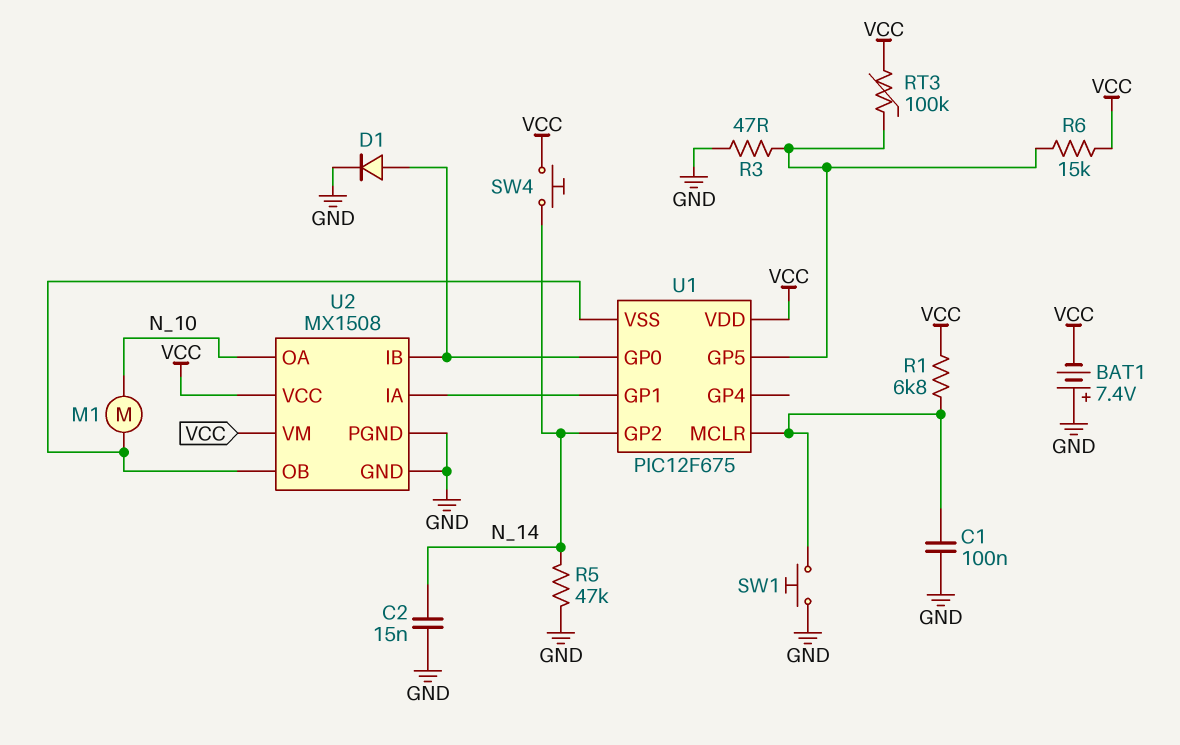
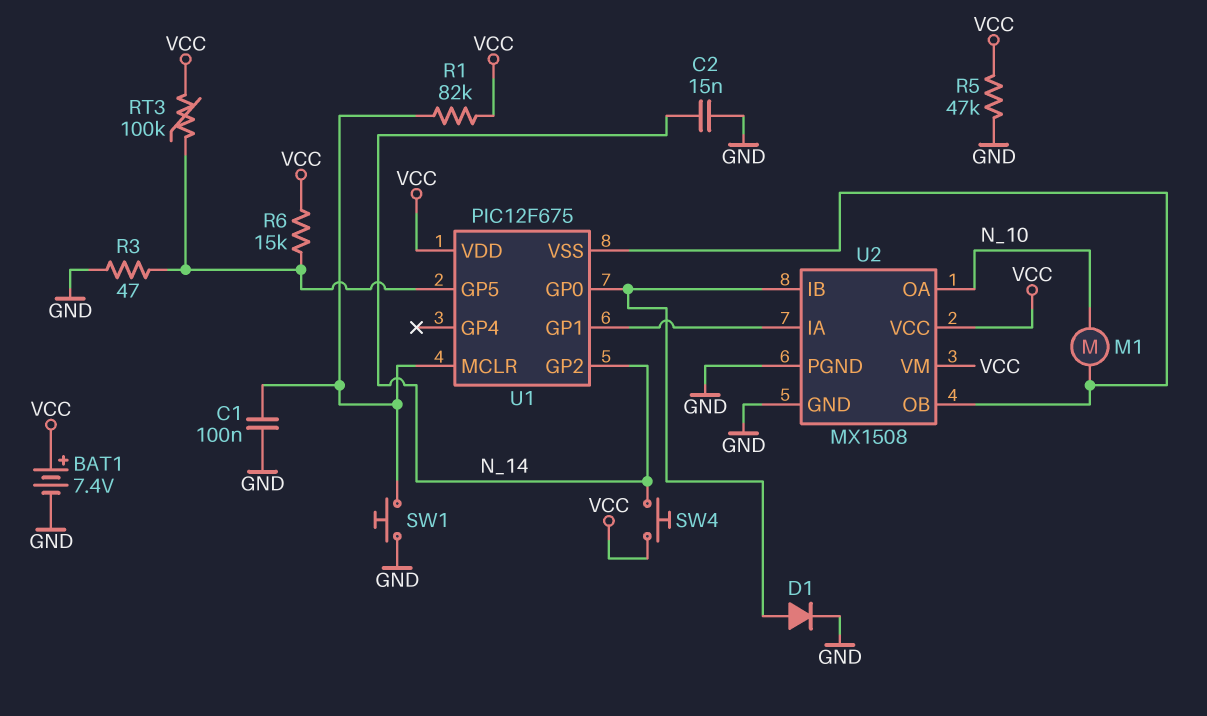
BAT1: 7.4V (plus GND, minus VCC) -> 7.4V (plus VCC, minus GND)
R1: 6.8k (U1/MCLR, VCC) -> 82k (U1/MCLR, VCC)
R5: 47k (GND, N_14) -> 47k (GND, VCC)

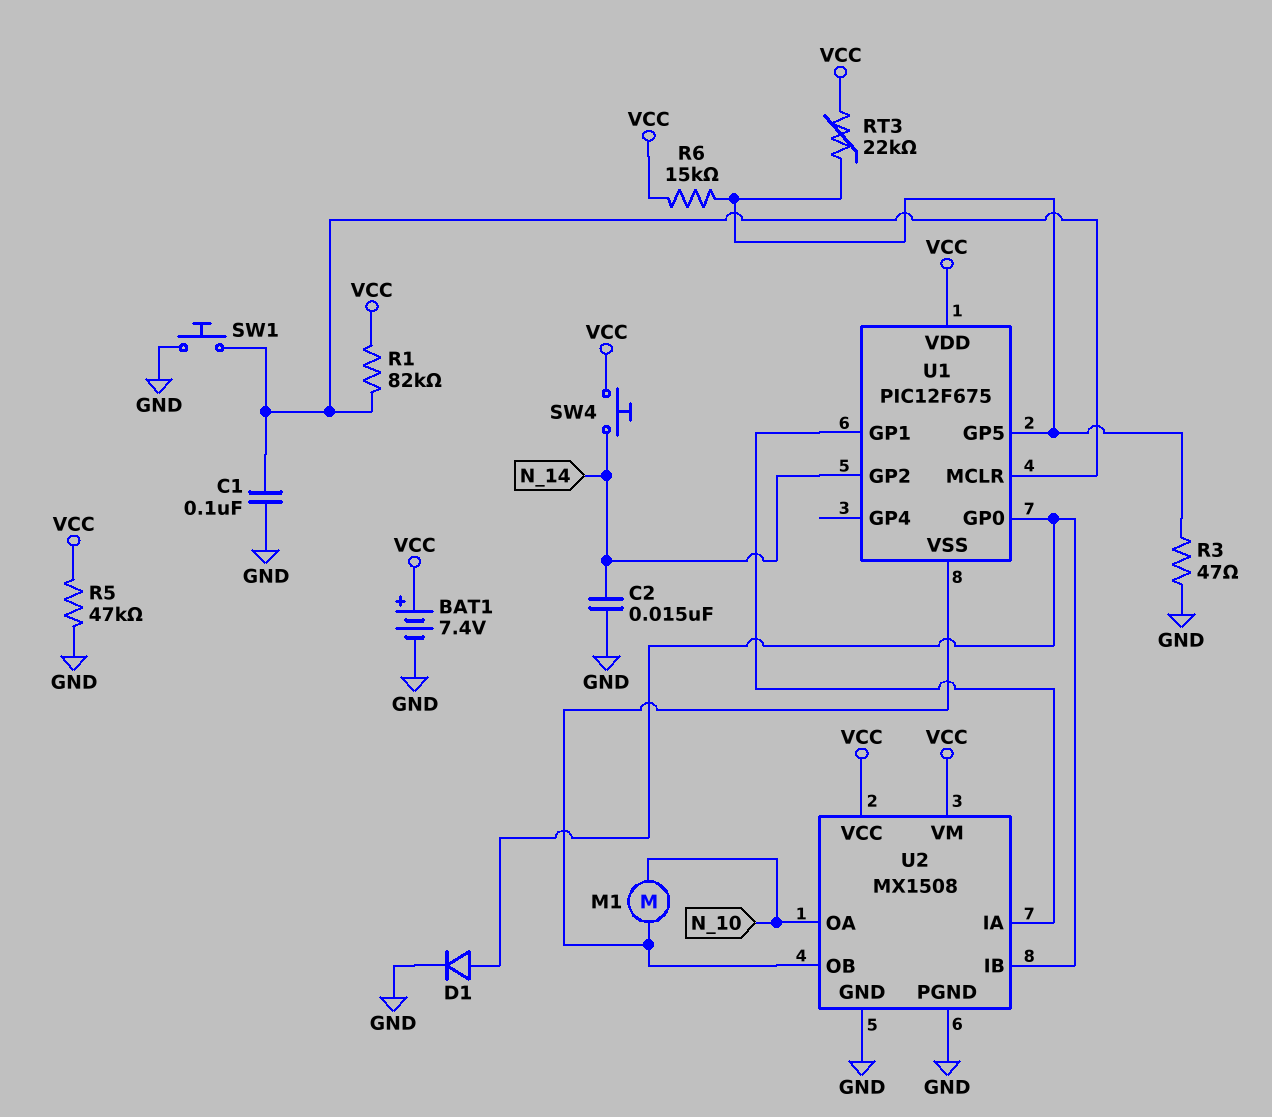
RT3: 100k (U1/GP5, VCC) -> 22k (U1/GP5, VCC)

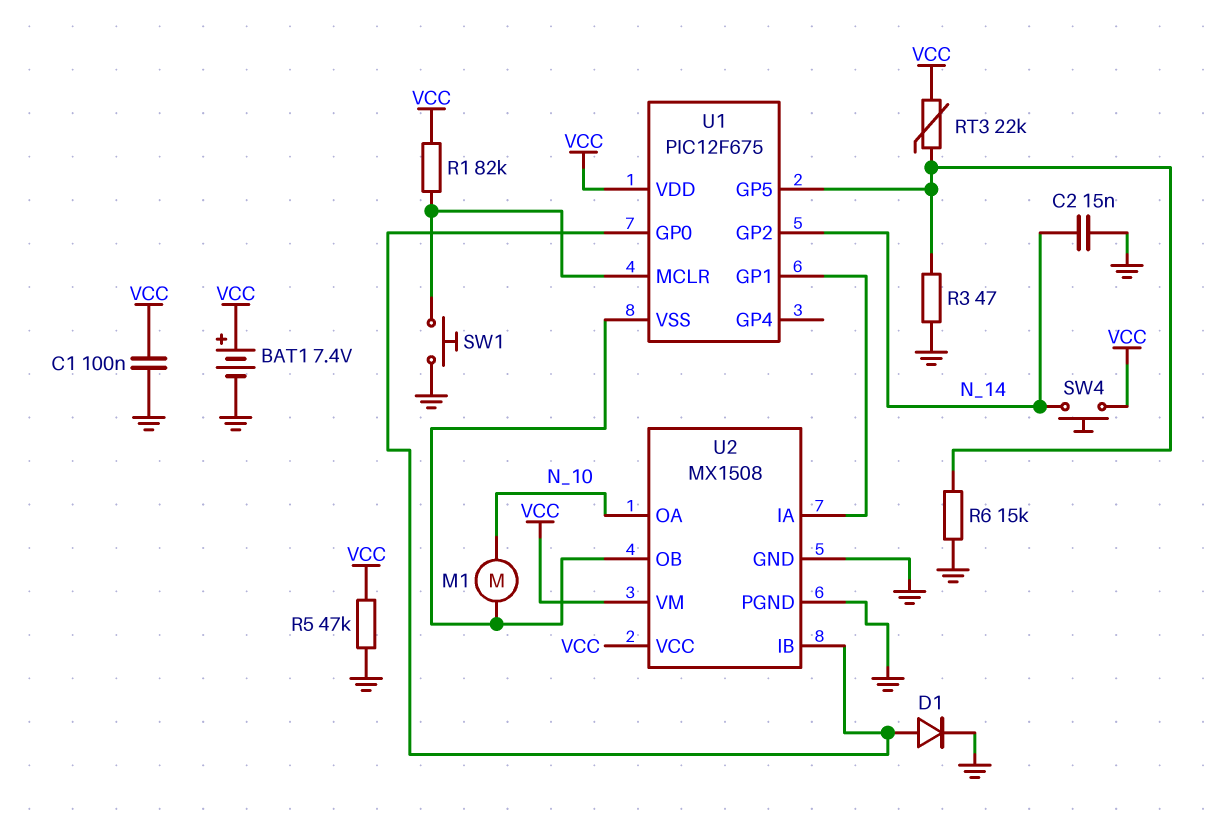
C1: 100nF (GND, U1/MCLR) -> 100nF (GND, VCC)
R6: 15k (U1/GP5, VCC) -> 15k (GND, U1/GP5)

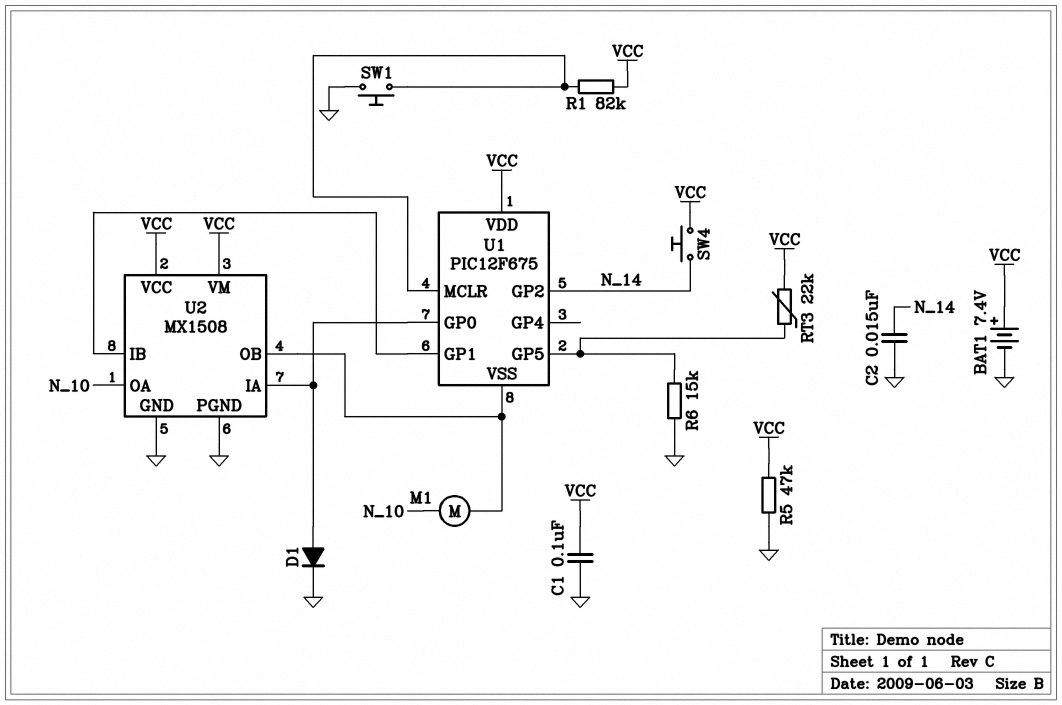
R3: 47 (GND, U1/GP5) -> none
U2 pin IA: U1/GP1 -> U1/GP0
U2 pin IB: U1/GP0 -> U1/GP1

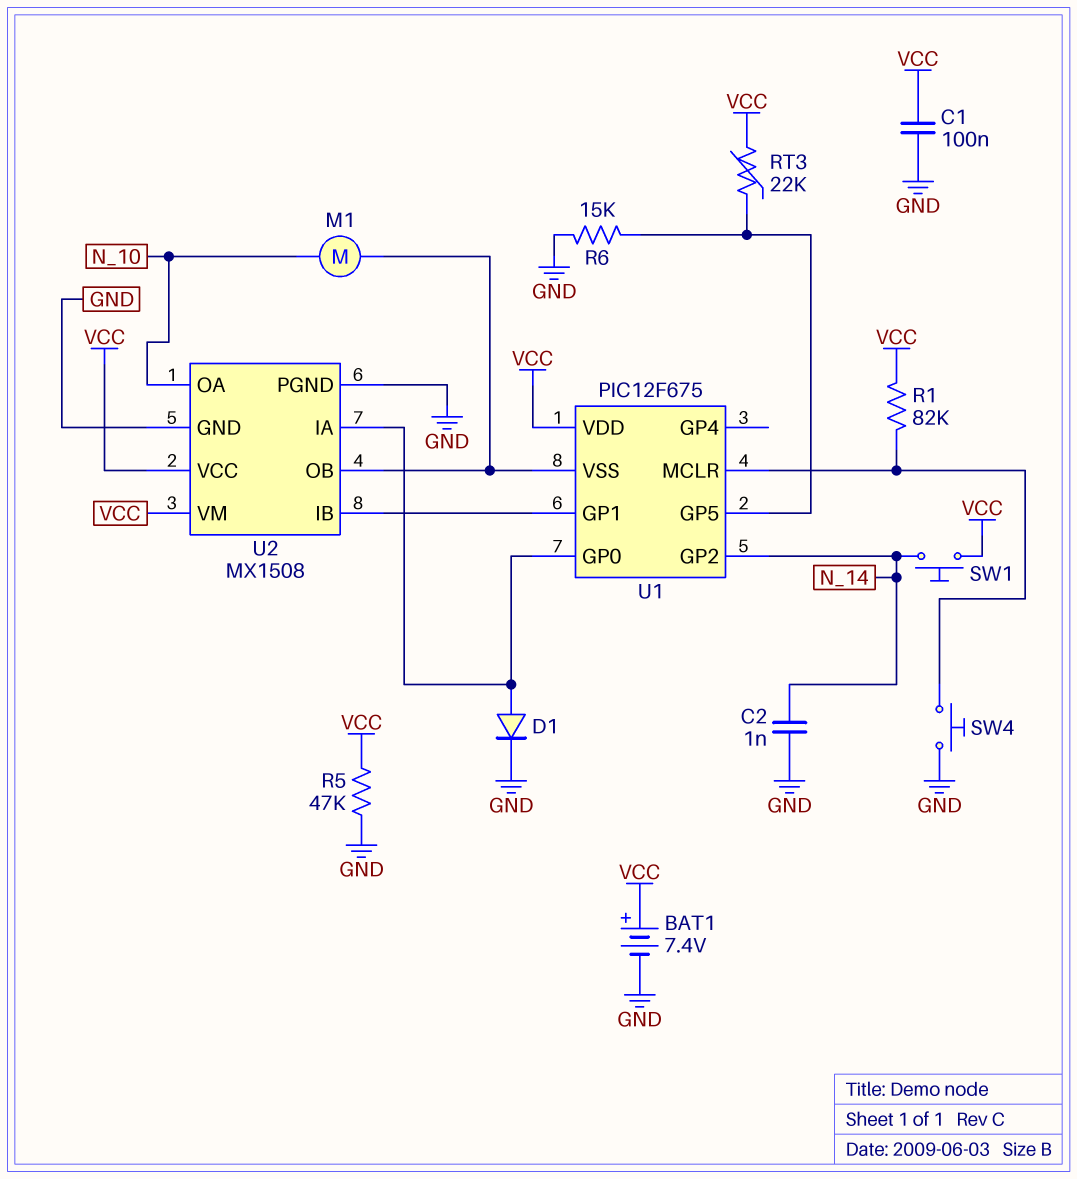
C2: 15nF (GND, N_14) -> 1nF (GND, N_14)
SW1: button (GND, U1/MCLR) -> button (N_14, VCC)
SW4: button (N_14, VCC) -> button (GND, U1/MCLR)

